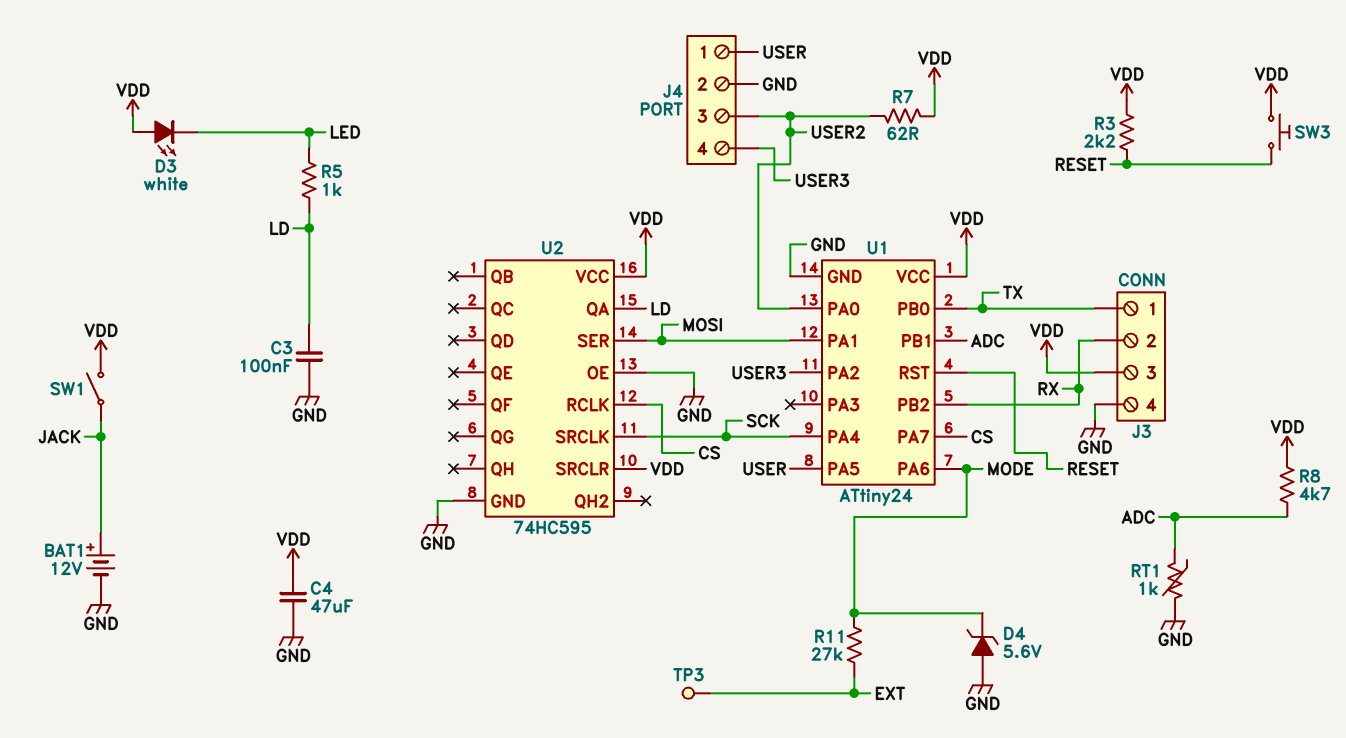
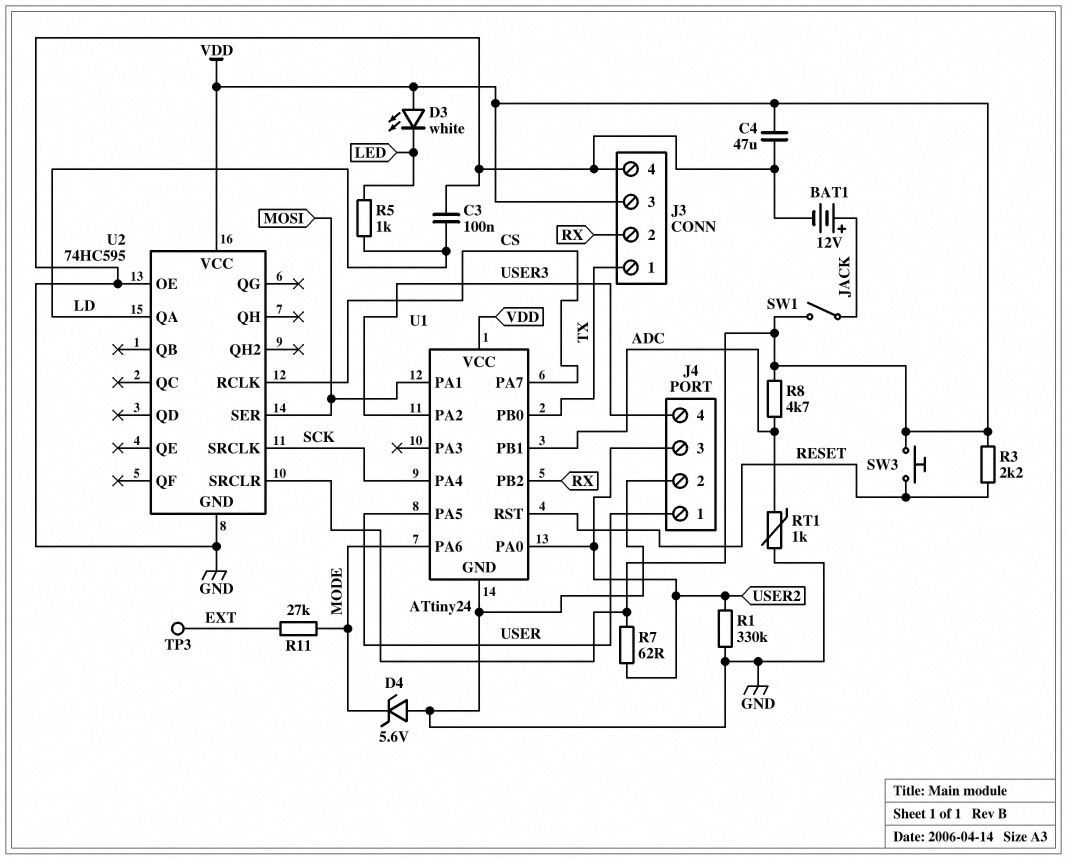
R1: none -> 330k (GND, USER2)

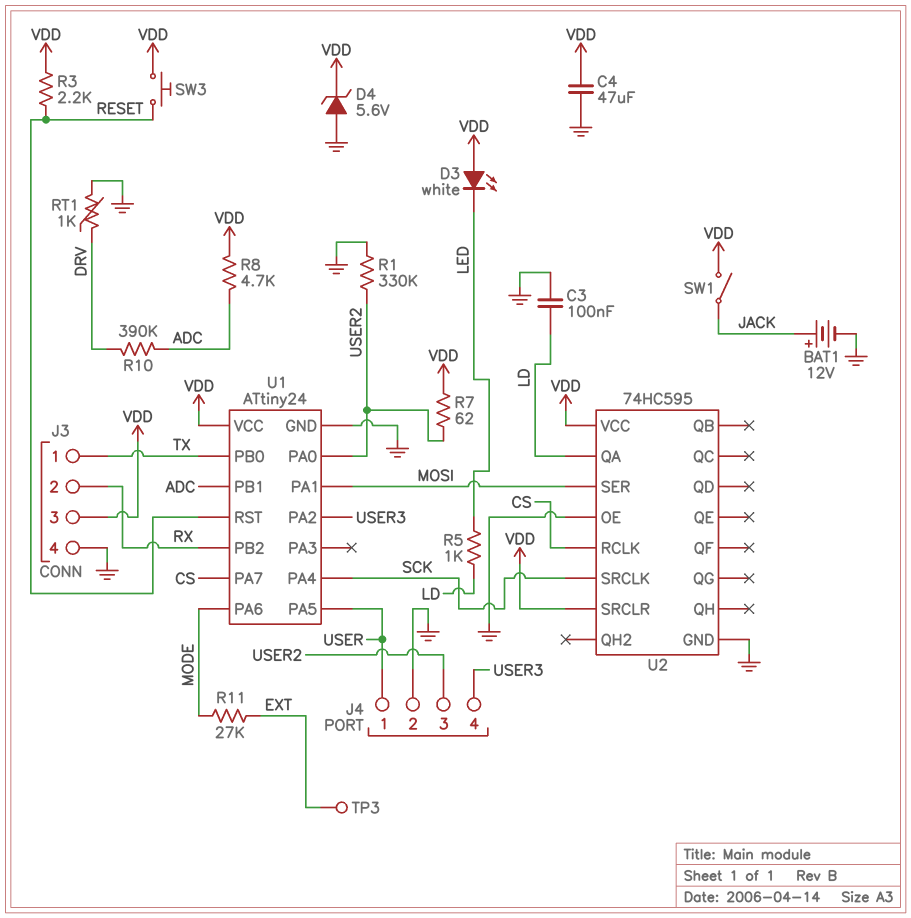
D4: zener 5.6V (A GND, K MODE) -> zener 5.6V (A GND, K VDD)
R10: none -> 390k (ADC, DRV)
RT1: 1k (ADC, GND) -> 1k (DRV, GND)

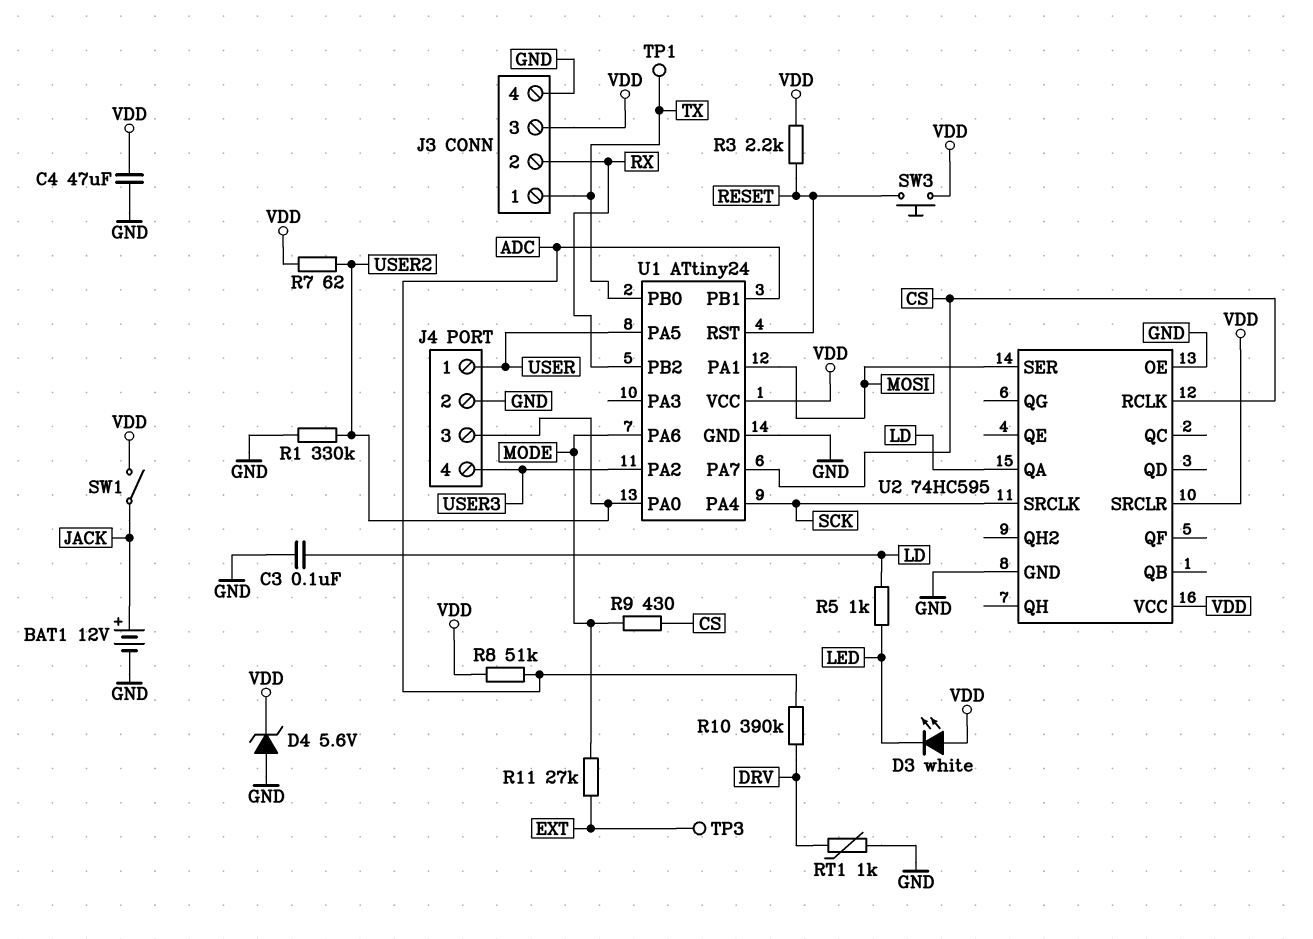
R8: 4.7k (ADC, VDD) -> 51k (ADC, VDD)
R9: none -> 430 (CS, MODE)
TP1: none -> test point (TX)

